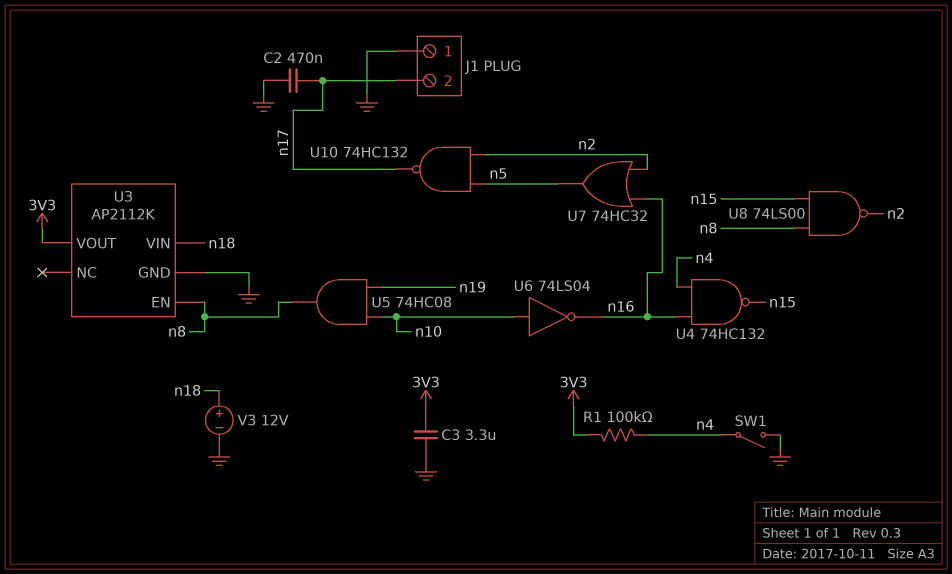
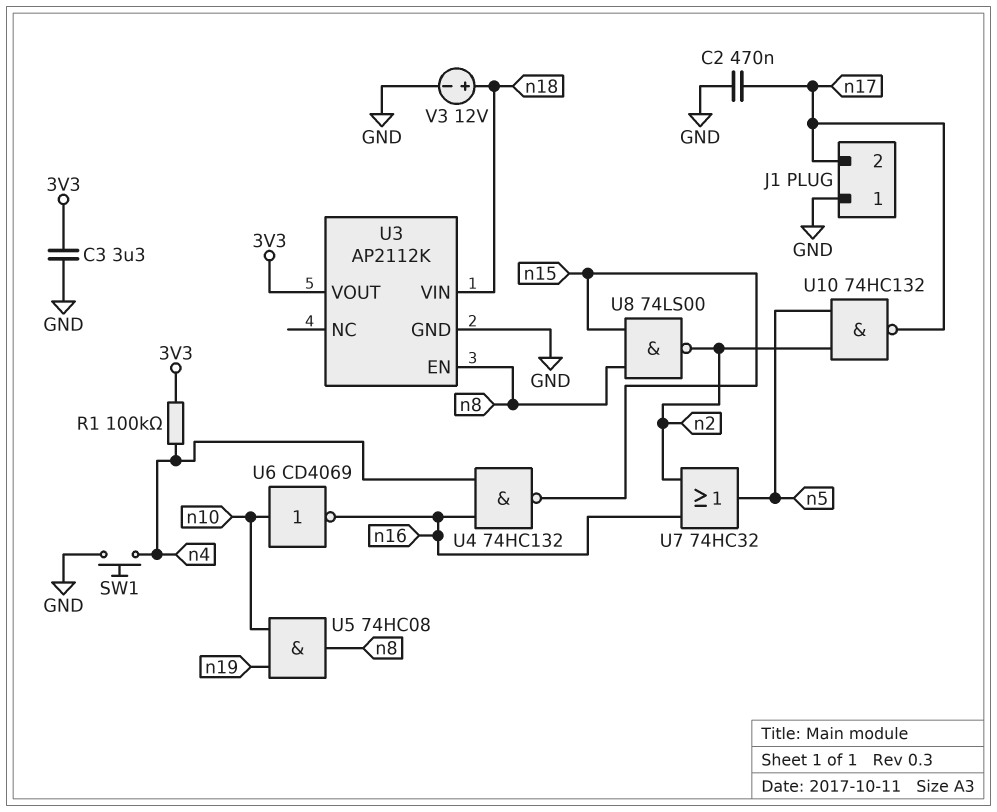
SW1: switch (GND, n4) -> button (GND, n4)
U6: NOT 74LS04 (in n10, out n16) -> NOT CD4069 (in n10, out n16)

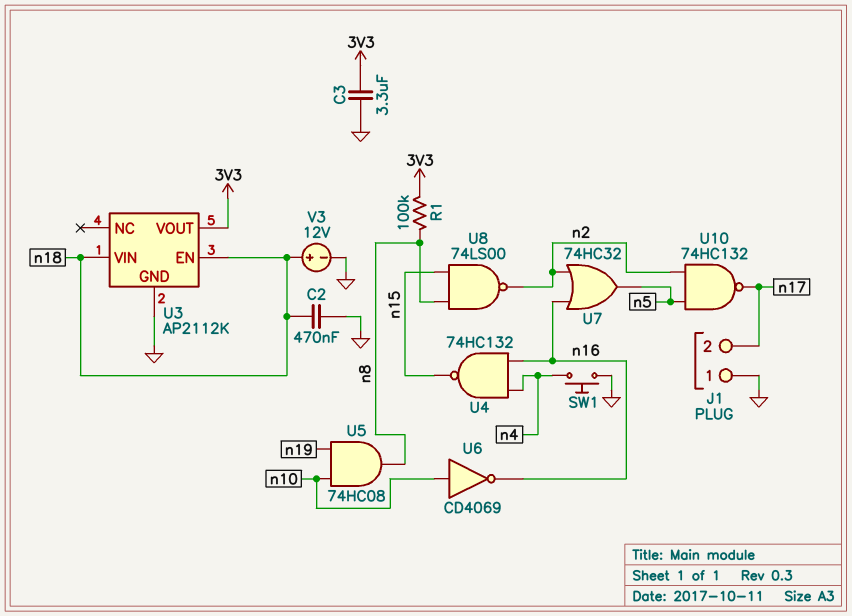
C2: 470nF (GND, n17) -> 470nF (GND, n18)
R1: 100k (3V3, n4) -> 100k (3V3, n8)
U3 pin EN: n8 -> n18

